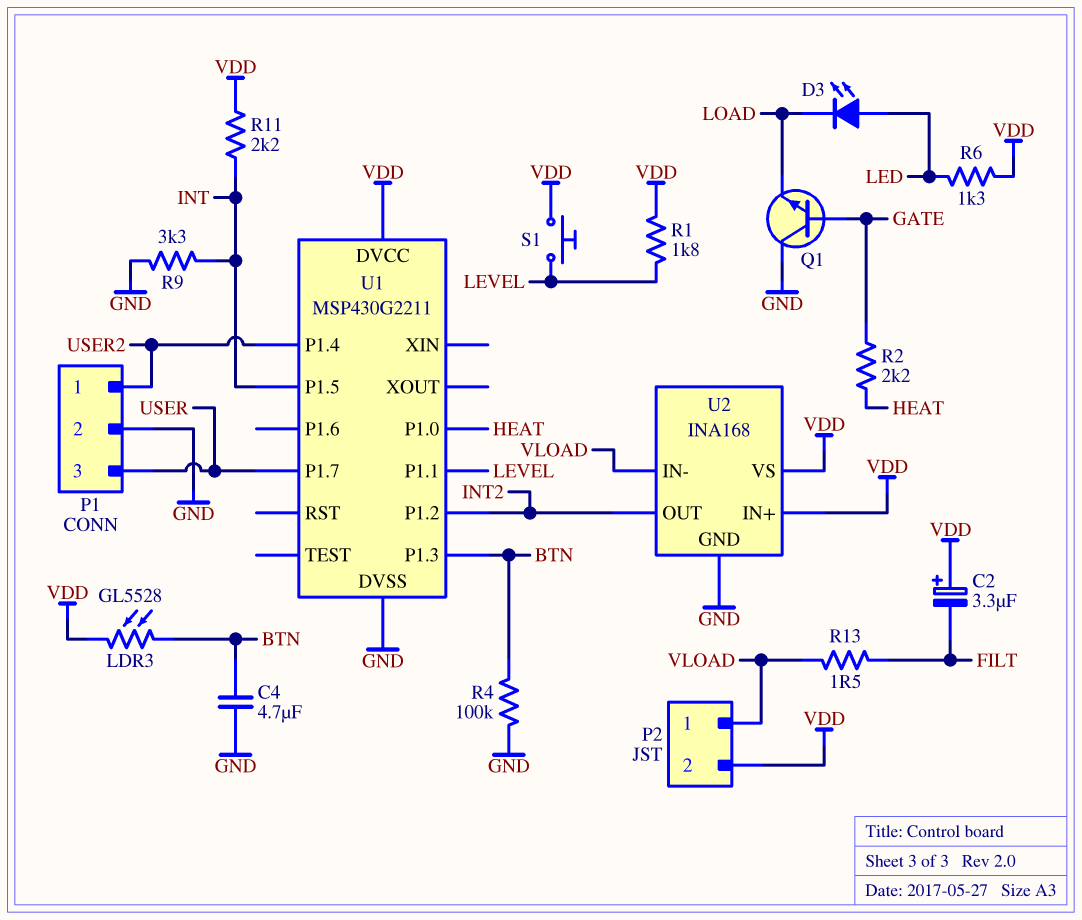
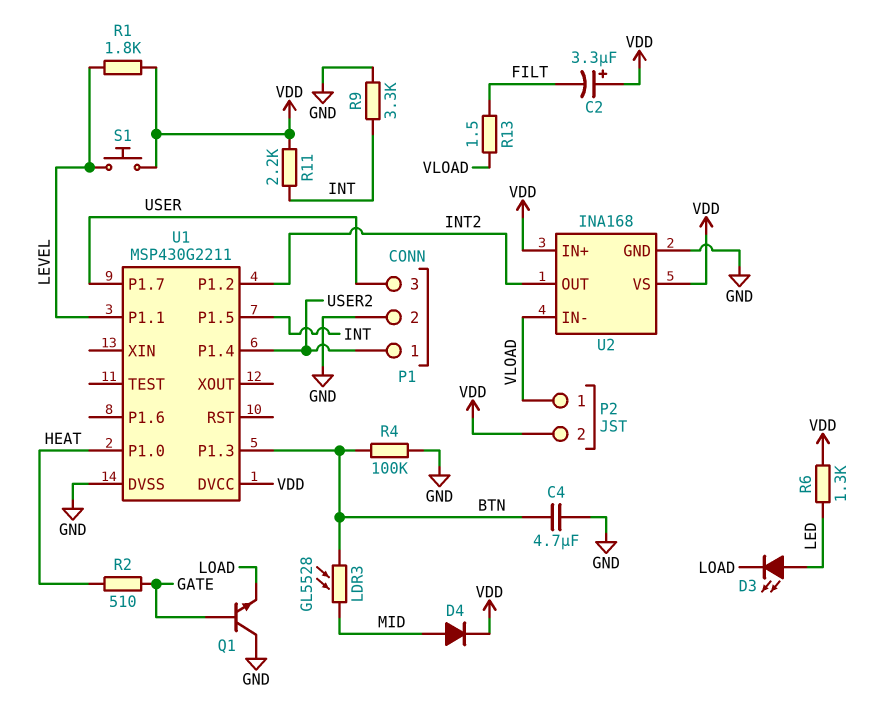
D4: none -> diode (A MID, K VDD)
LDR3: GL5528 (BTN, VDD) -> GL5528 (BTN, MID)
R2: 2.2k (GATE, HEAT) -> 510 (GATE, HEAT)

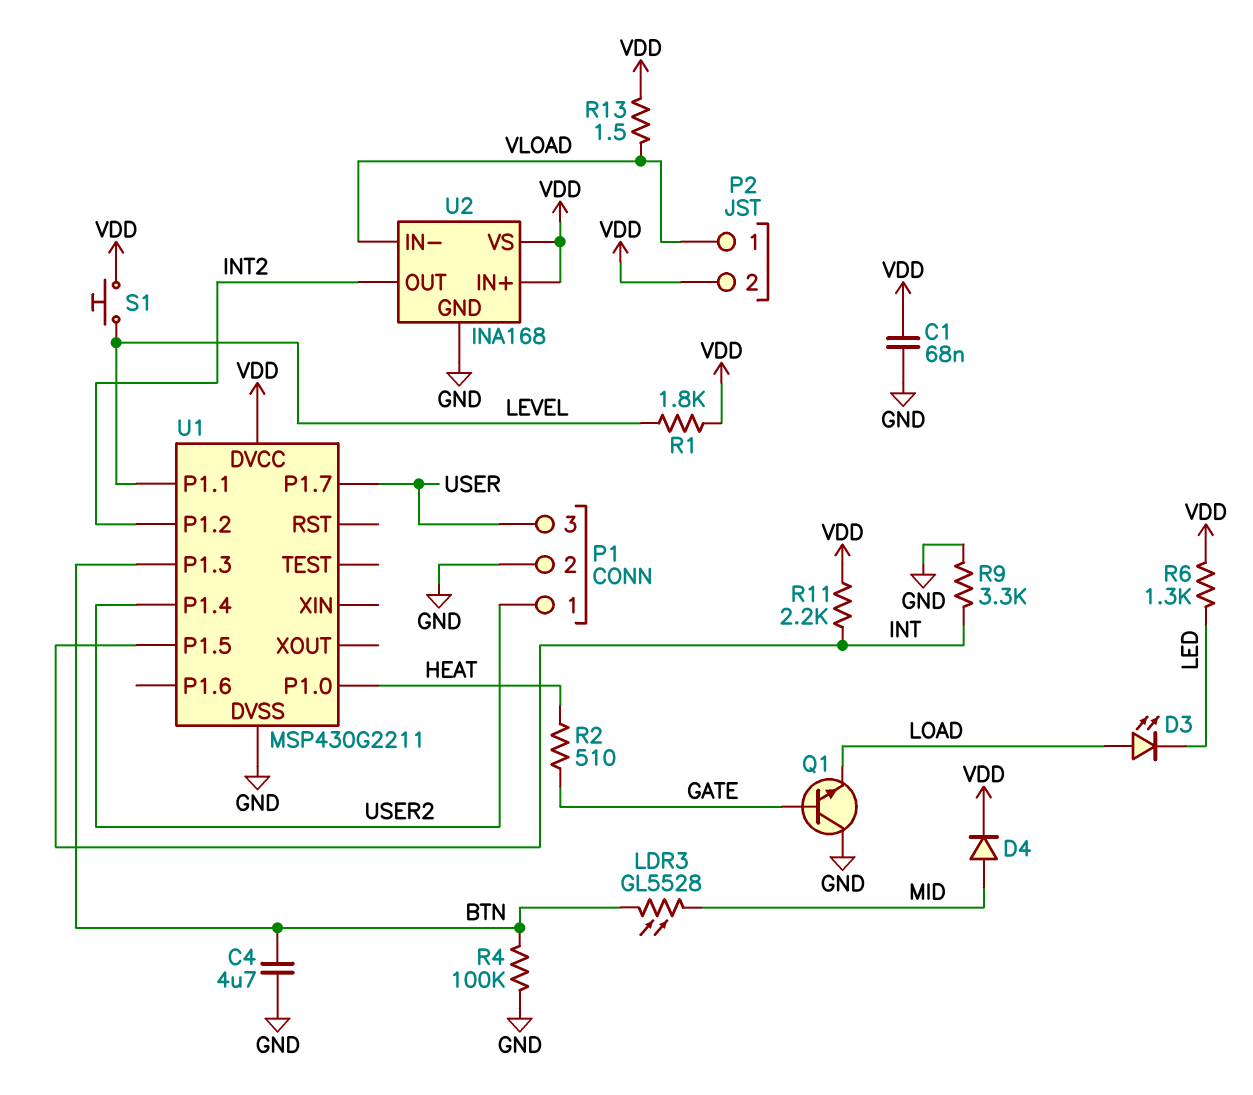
C1: none -> 68nF (GND, VDD)
C2: 3.3uF (plus VDD, minus FILT) -> none
D3: LED (A LED, K LOAD) -> LED (A LOAD, K LED)
R13: 1.5 (FILT, VLOAD) -> 1.5 (VDD, VLOAD)

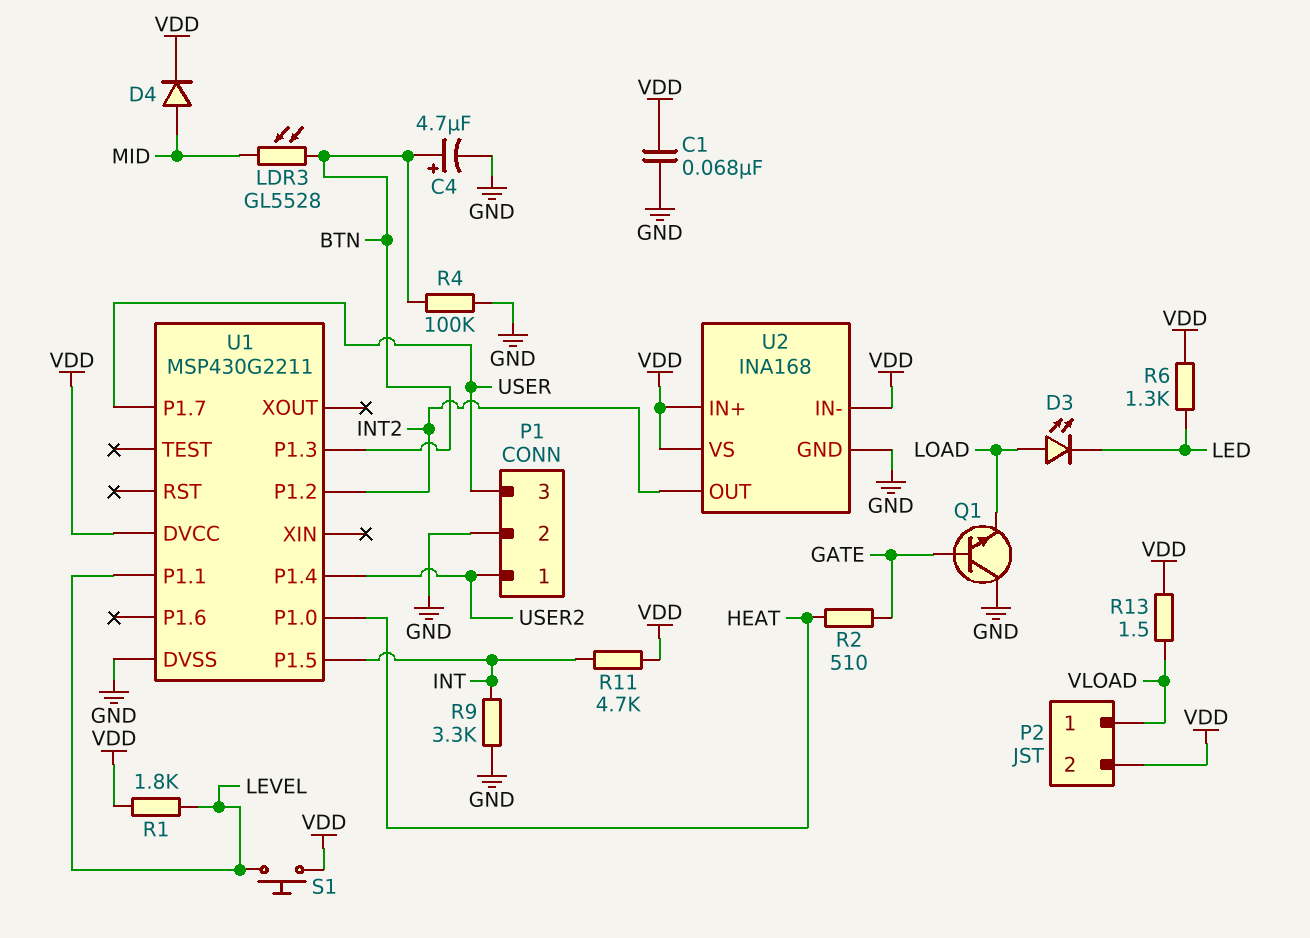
C4: 4.7uF (BTN, GND) -> 4.7uF (plus BTN, minus GND)
R11: 2.2k (INT, VDD) -> 4.7k (INT, VDD)
U2 pin IN-: VLOAD -> VDD

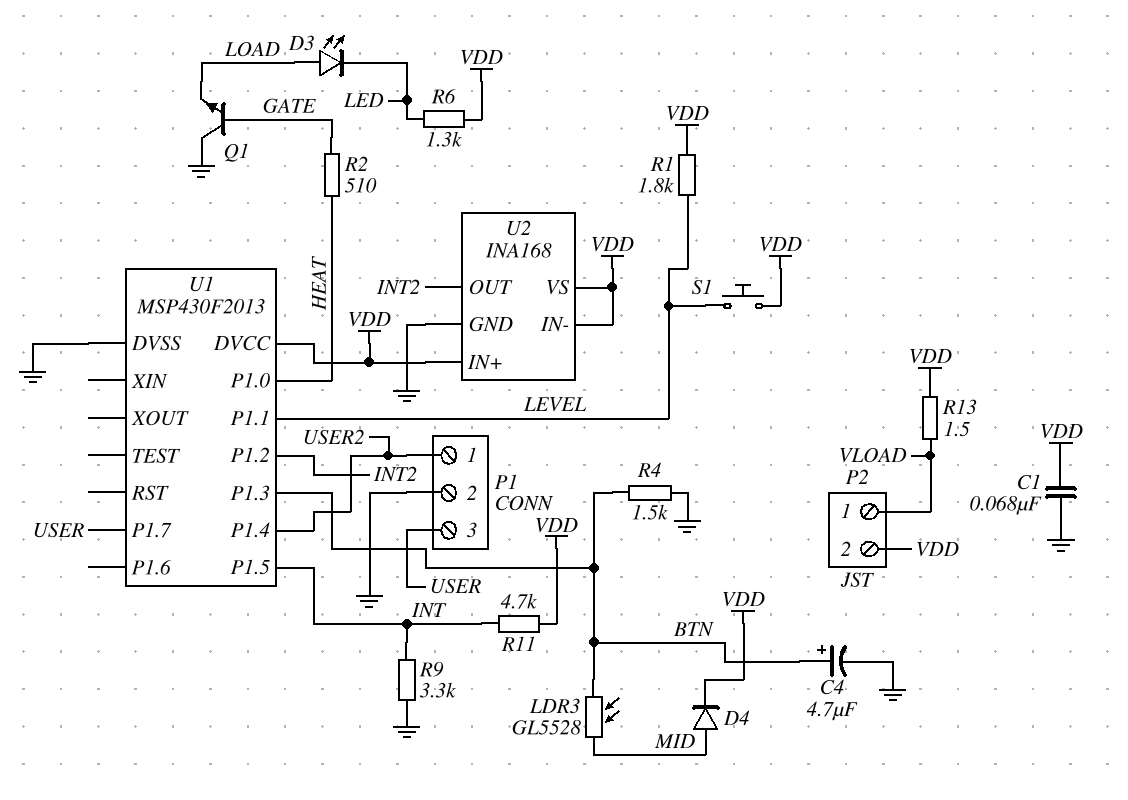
R4: 100k (BTN, GND) -> 1.5k (BTN, GND)
U1: MSP430G2211 -> MSP430F2013

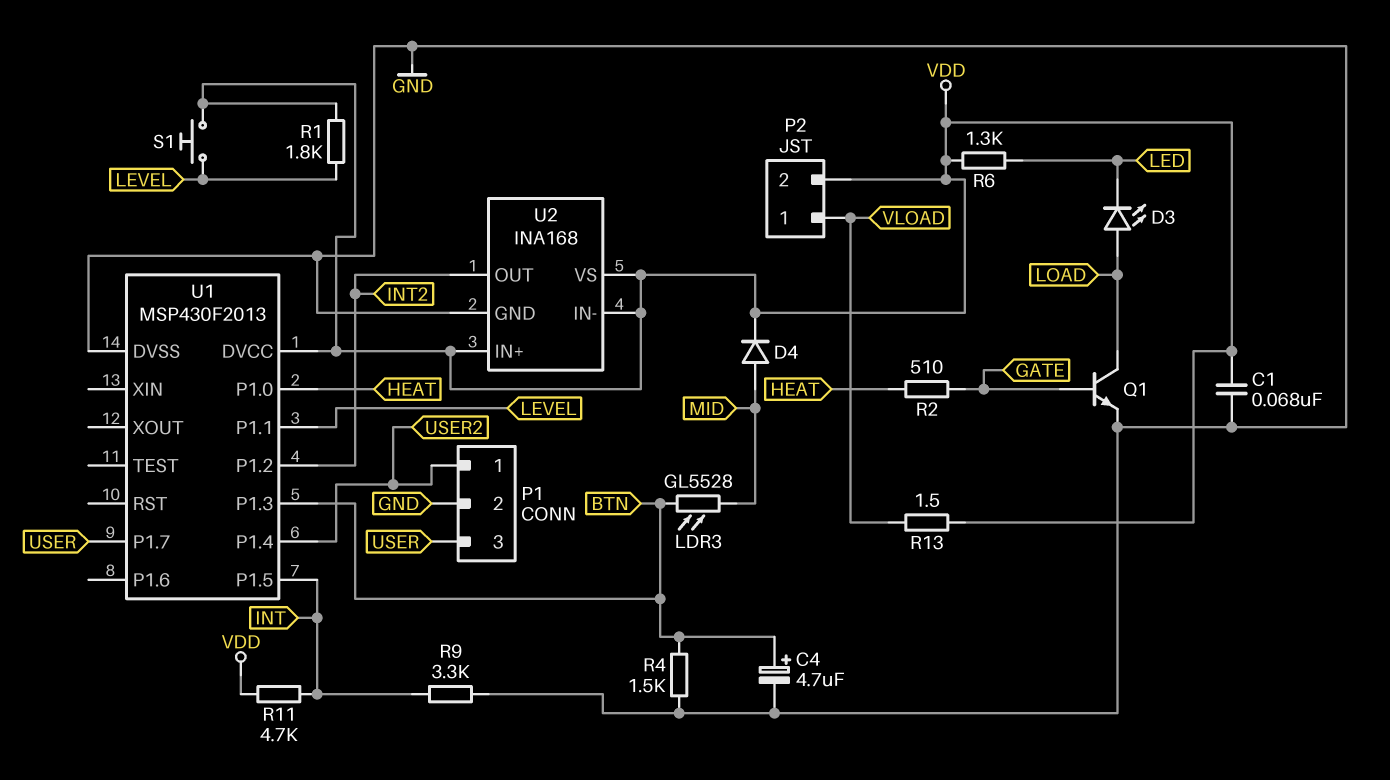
Q1: NPN (B GATE, C GND, E LOAD) -> NPN (B GATE, C LOAD, E GND)

